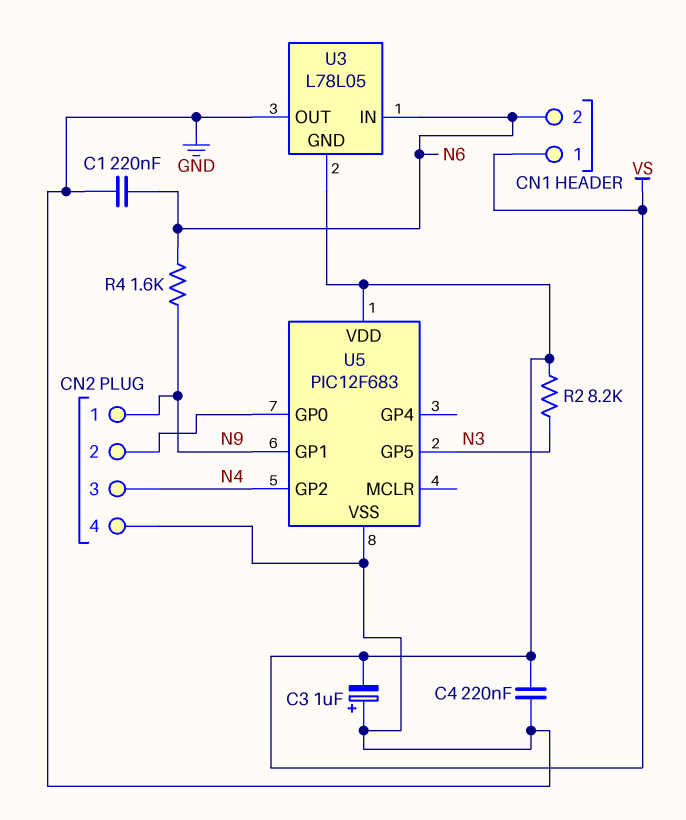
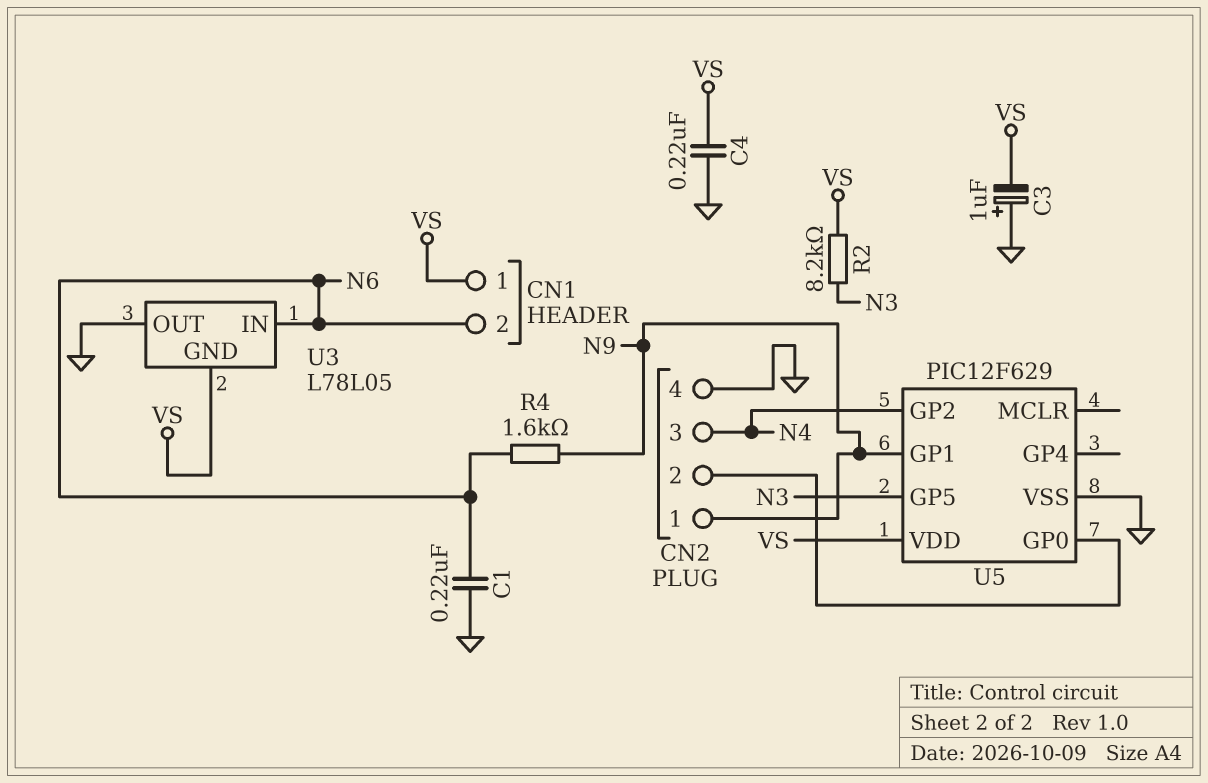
U5: PIC12F683 -> PIC12F629

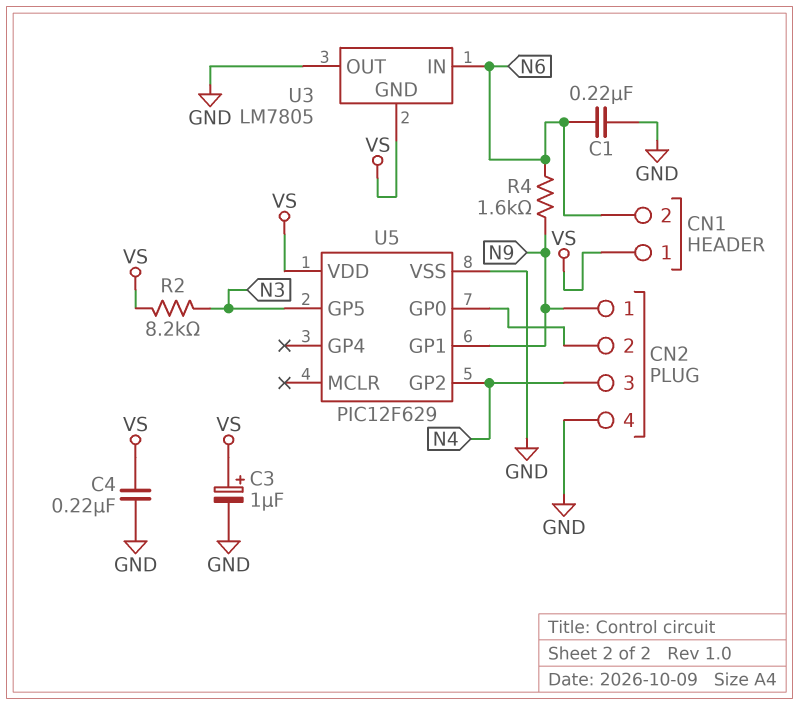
C3: 1uF (plus GND, minus VS) -> 1uF (plus VS, minus GND)
U3: L78L05 -> LM7805

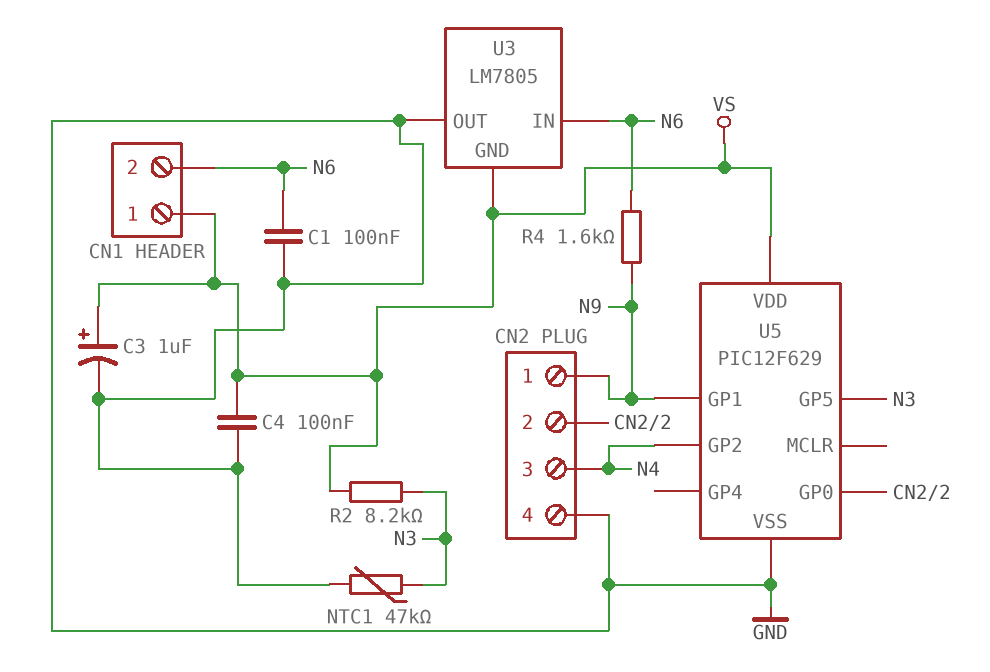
C1: 220nF (GND, N6) -> 100nF (GND, N6)
C4: 220nF (GND, VS) -> 100nF (GND, VS)
NTC1: none -> 47k (GND, N3)

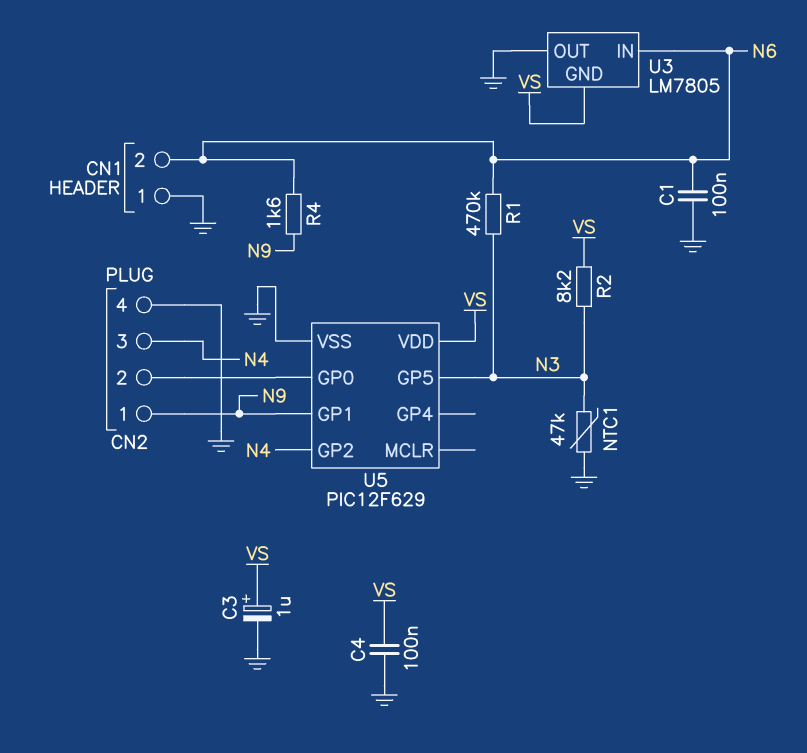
CN1 pin 1: VS -> GND
R1: none -> 470k (N3, N6)

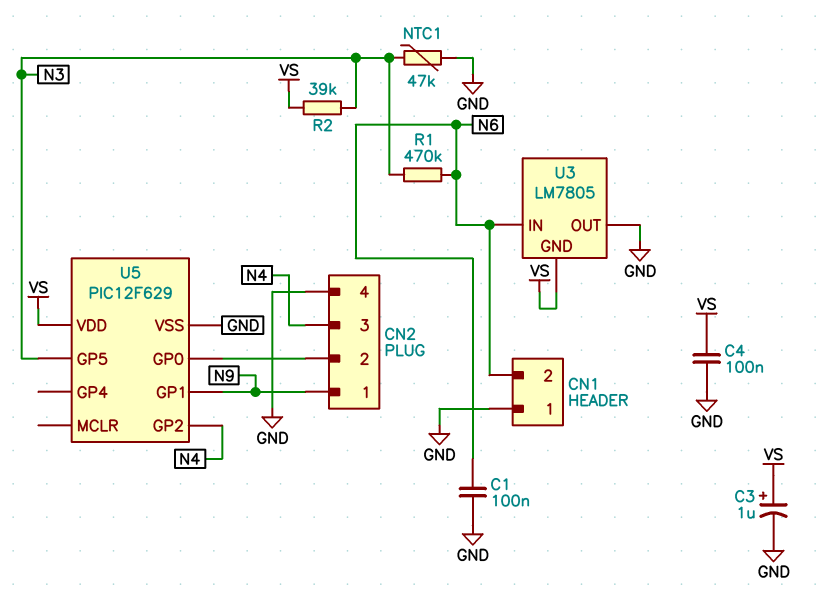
R2: 8.2k (N3, VS) -> 39k (N3, VS)
R4: 1.6k (N6, N9) -> none

